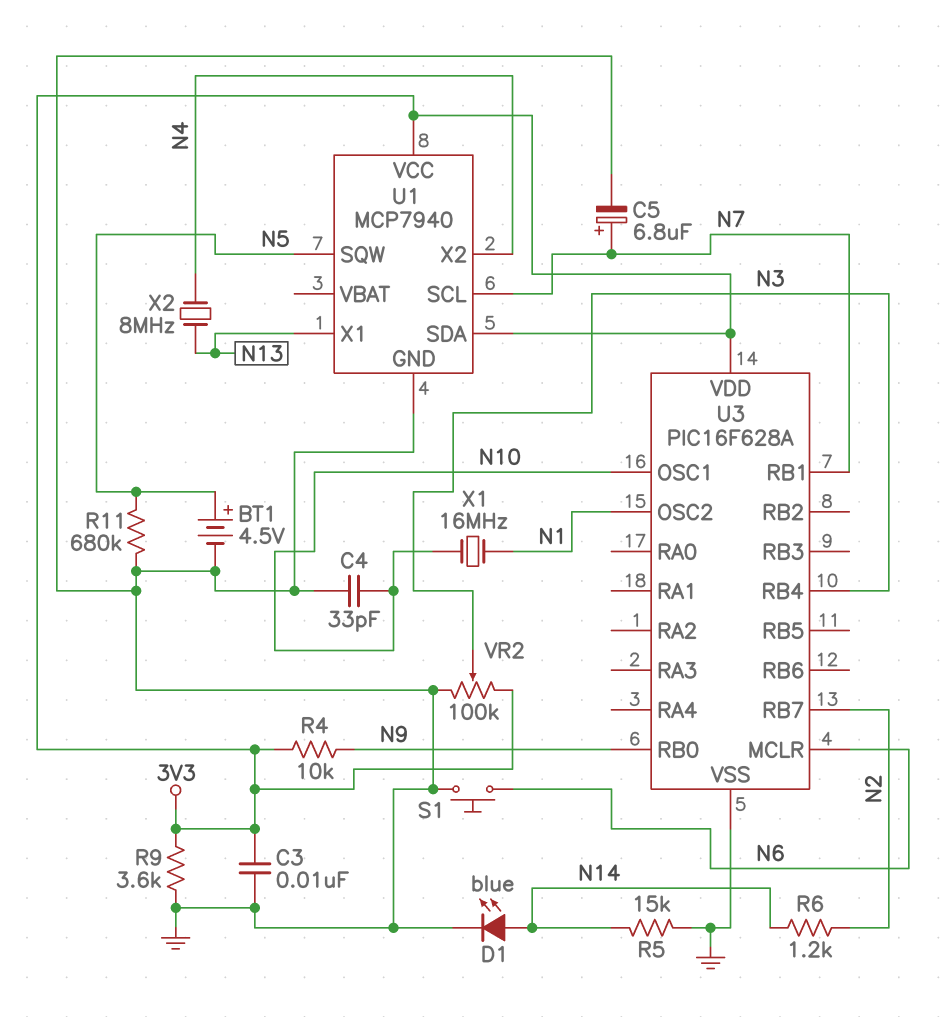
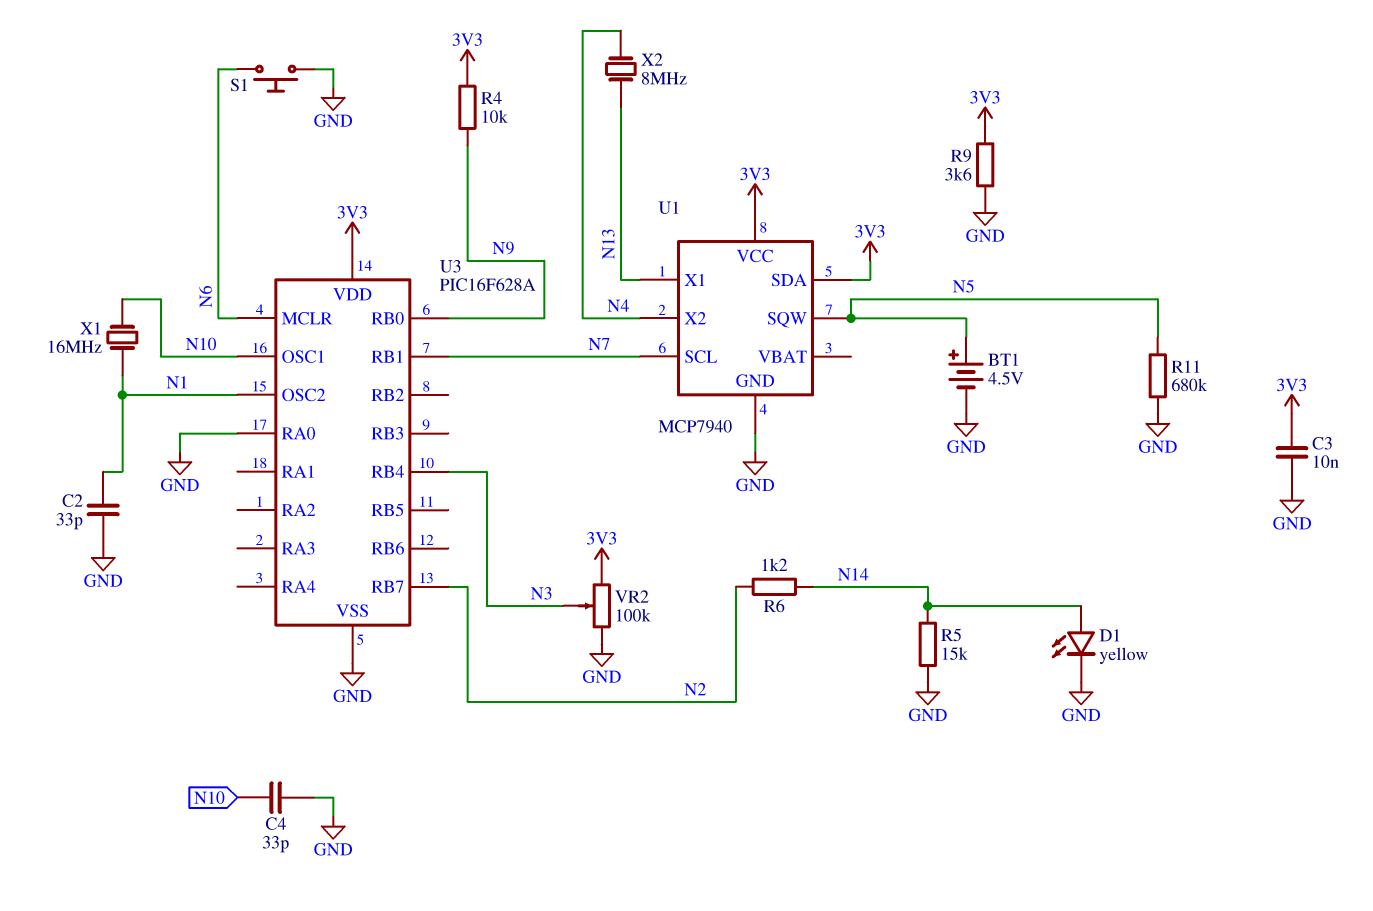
C2: none -> 33pF (GND, N1)
C5: 6.8uF (plus N7, minus GND) -> none
D1: LED blue (A N14, K GND) -> LED yellow (A N14, K GND)
U3 pin RA0: none -> GND

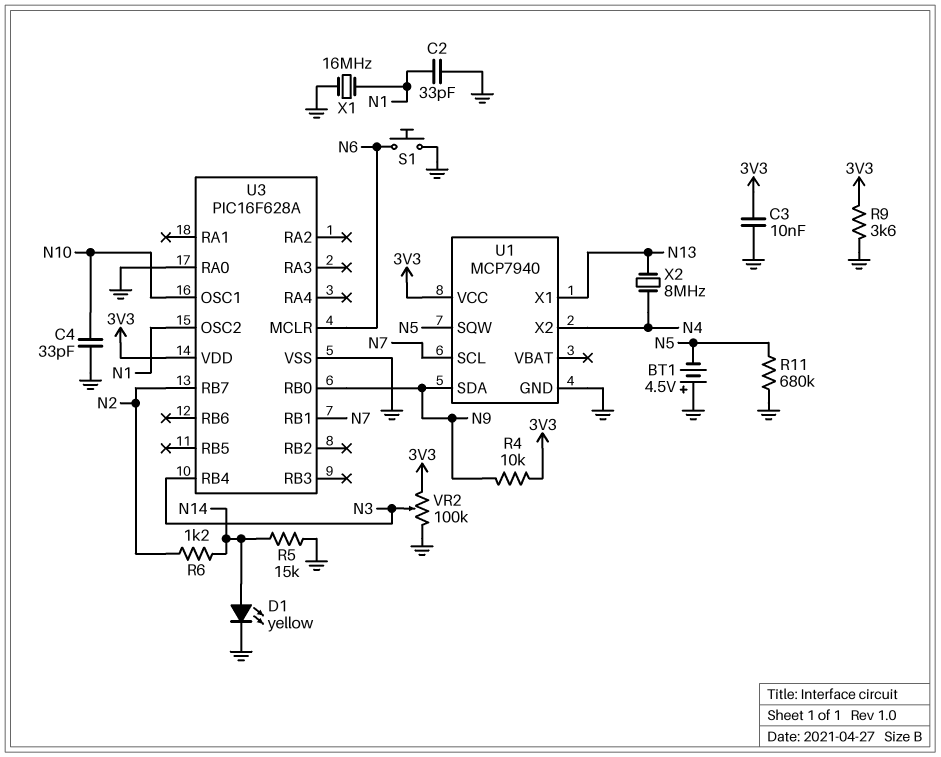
BT1: 4.5V (plus N5, minus GND) -> 4.5V (plus GND, minus N5)
U1 pin SDA: 3V3 -> N9
X1: 16MHz (N1, N10) -> 16MHz (GND, N1)

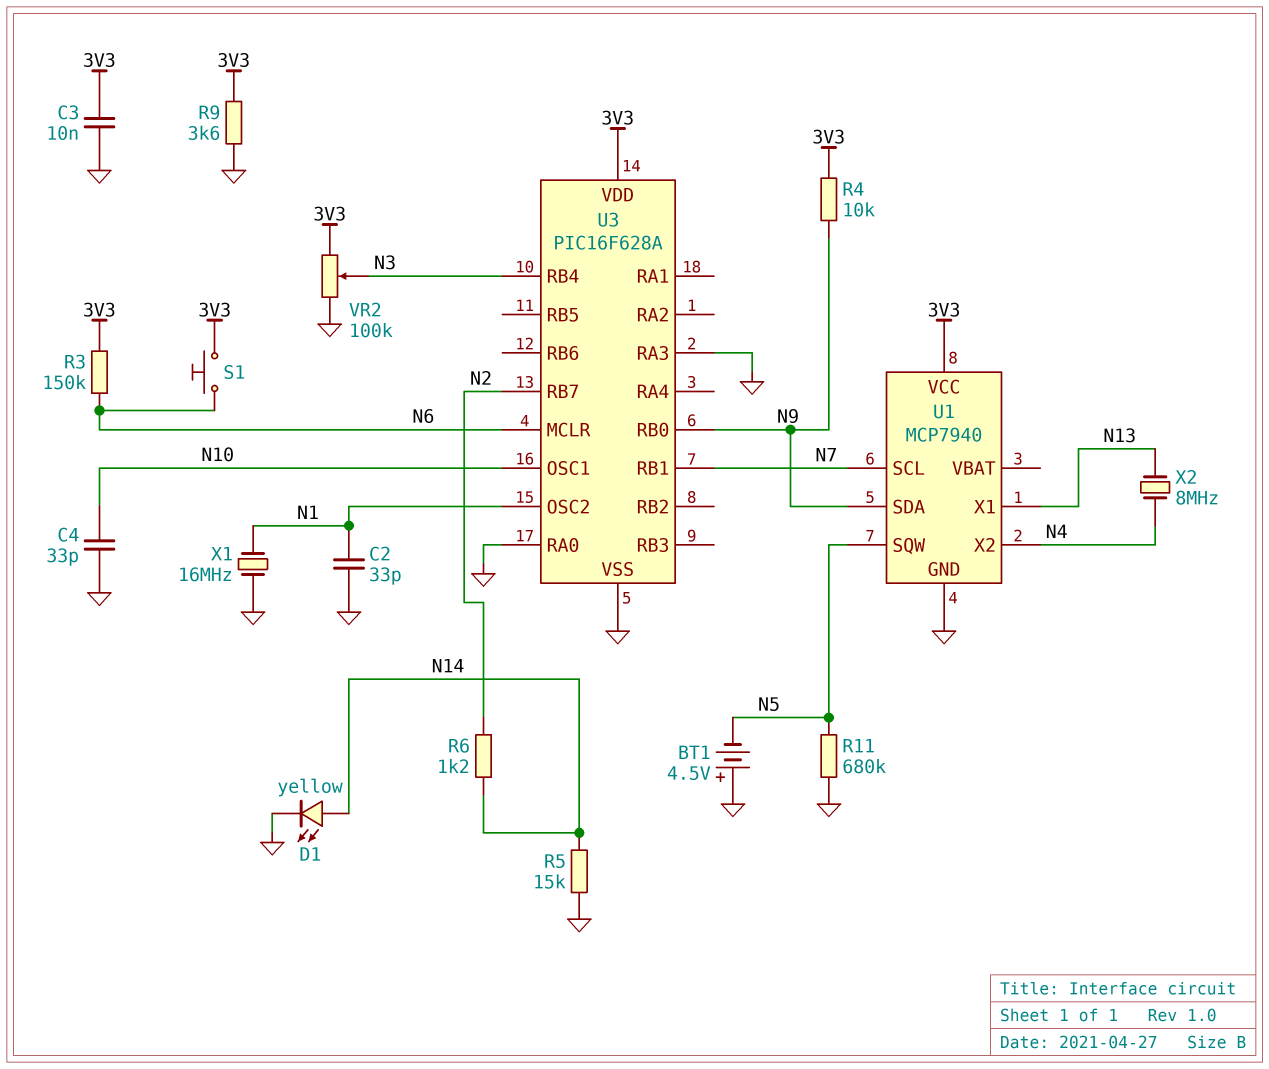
R3: none -> 150k (3V3, N6)
S1: button (GND, N6) -> button (3V3, N6)
U3 pin RA3: none -> GND

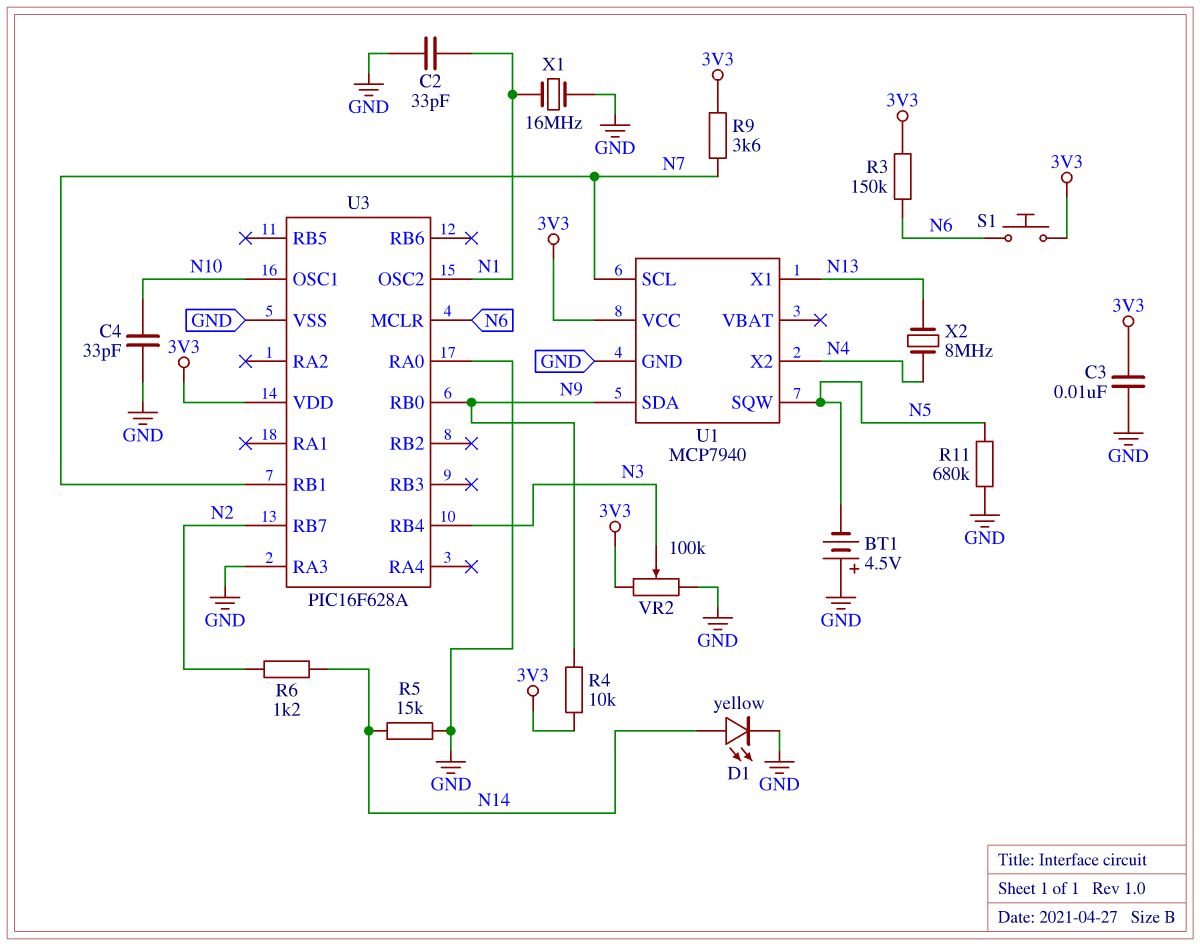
R9: 3.6k (3V3, GND) -> 3.6k (3V3, N7)

